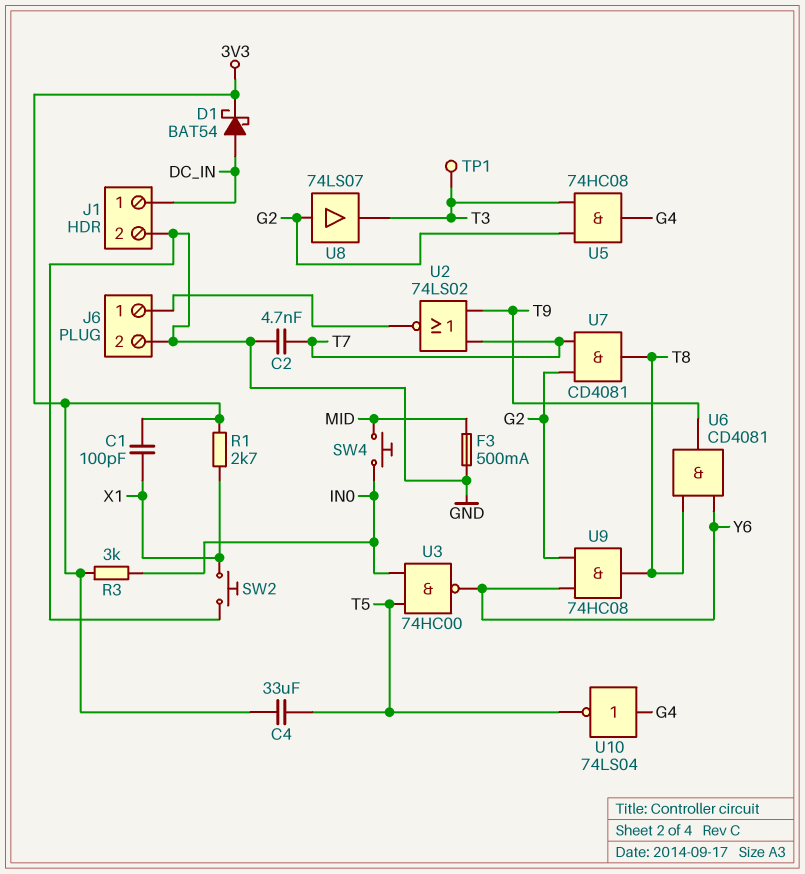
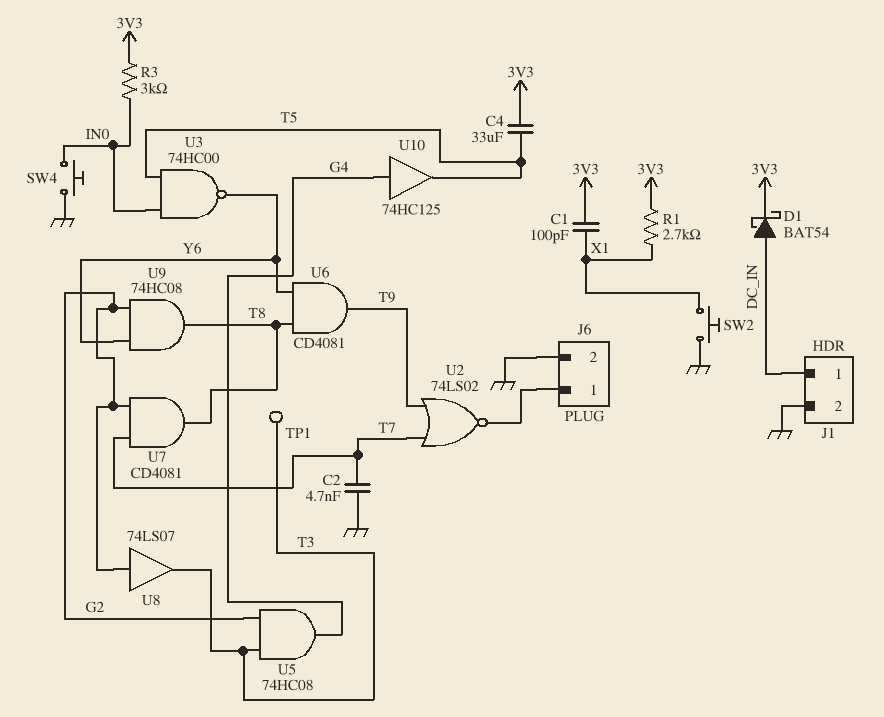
F3: 500mA (GND, MID) -> none
SW4: button (IN0, MID) -> button (GND, IN0)
U10: NOT 74LS04 (in G4, out T5) -> buffer 74HC125 (in G4, out T5)

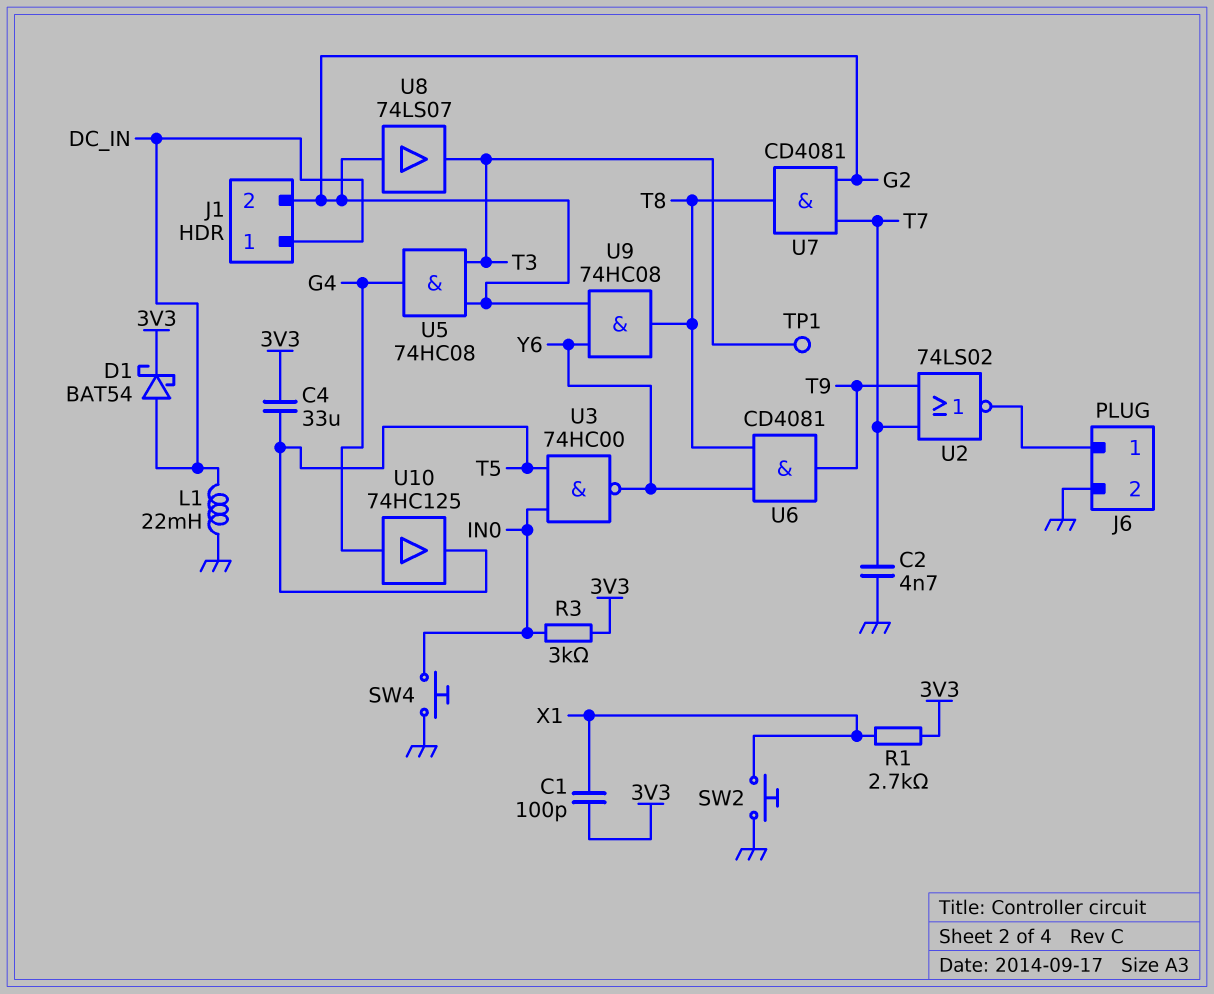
J1 pin 2: GND -> G2
L1: none -> 22mH (DC_IN, GND)

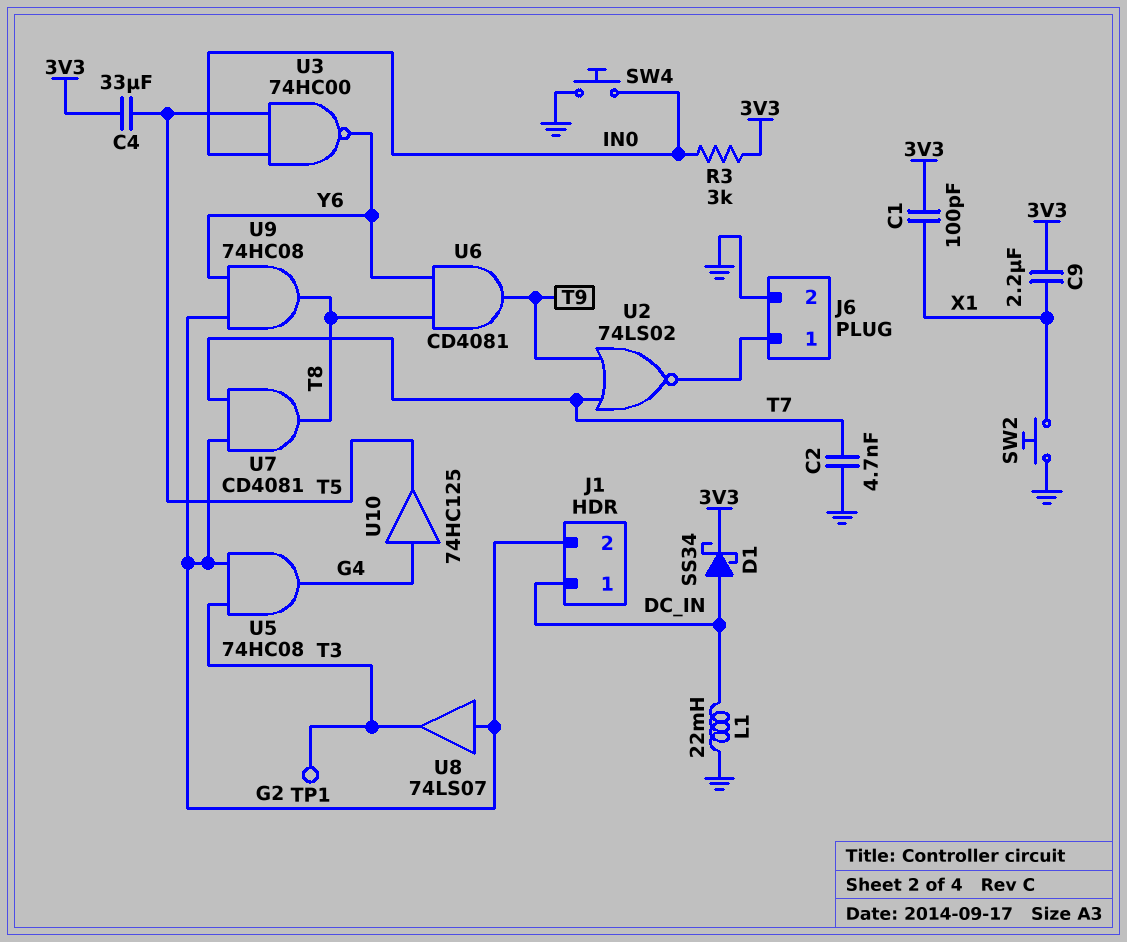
C9: none -> 2.2uF (3V3, X1)
D1: schottky BAT54 (A DC_IN, K 3V3) -> schottky SS34 (A DC_IN, K 3V3)
R1: 2.7k (3V3, X1) -> none

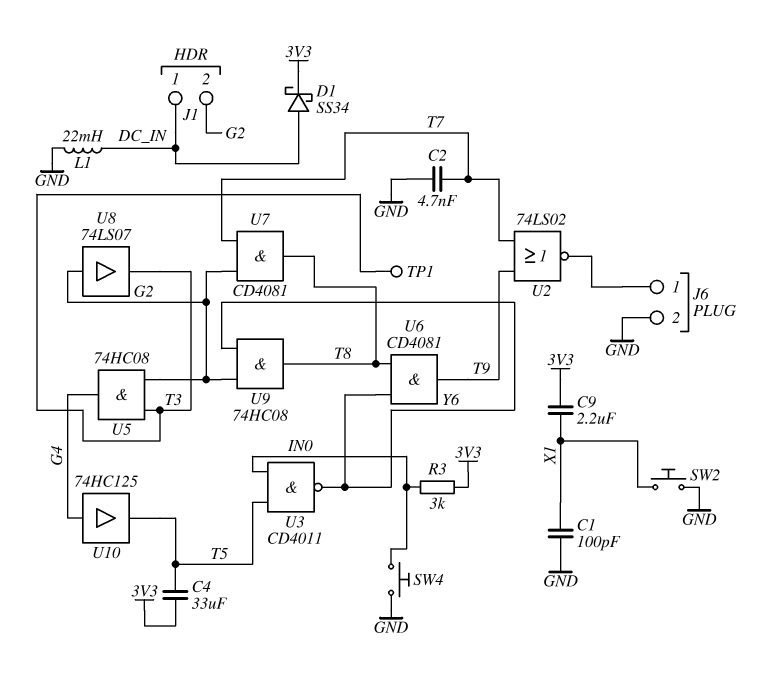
C1: 100pF (3V3, X1) -> 100pF (GND, X1)
U3: NAND 74HC00 (in IN0, in T5, out Y6) -> NAND CD4011 (in IN0, in T5, out Y6)

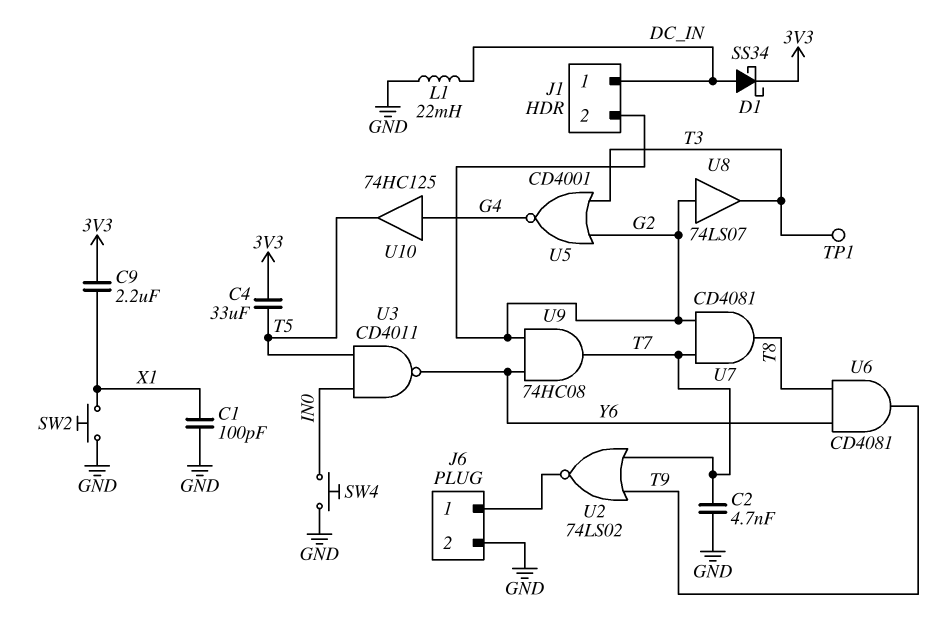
R3: 3k (3V3, IN0) -> none
U5: AND 74HC08 (in G2, in T3, out G4) -> NOR CD4001 (in G2, in T3, out G4)
U9: AND 74HC08 (in G2, in Y6, out T8) -> AND 74HC08 (in G2, in Y6, out T7)

